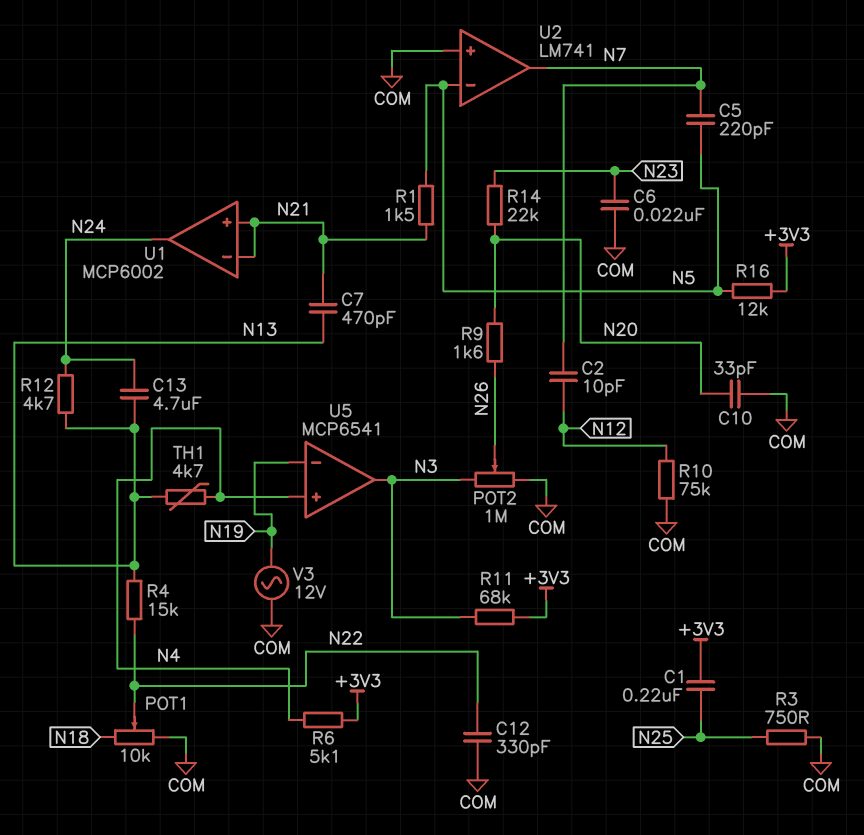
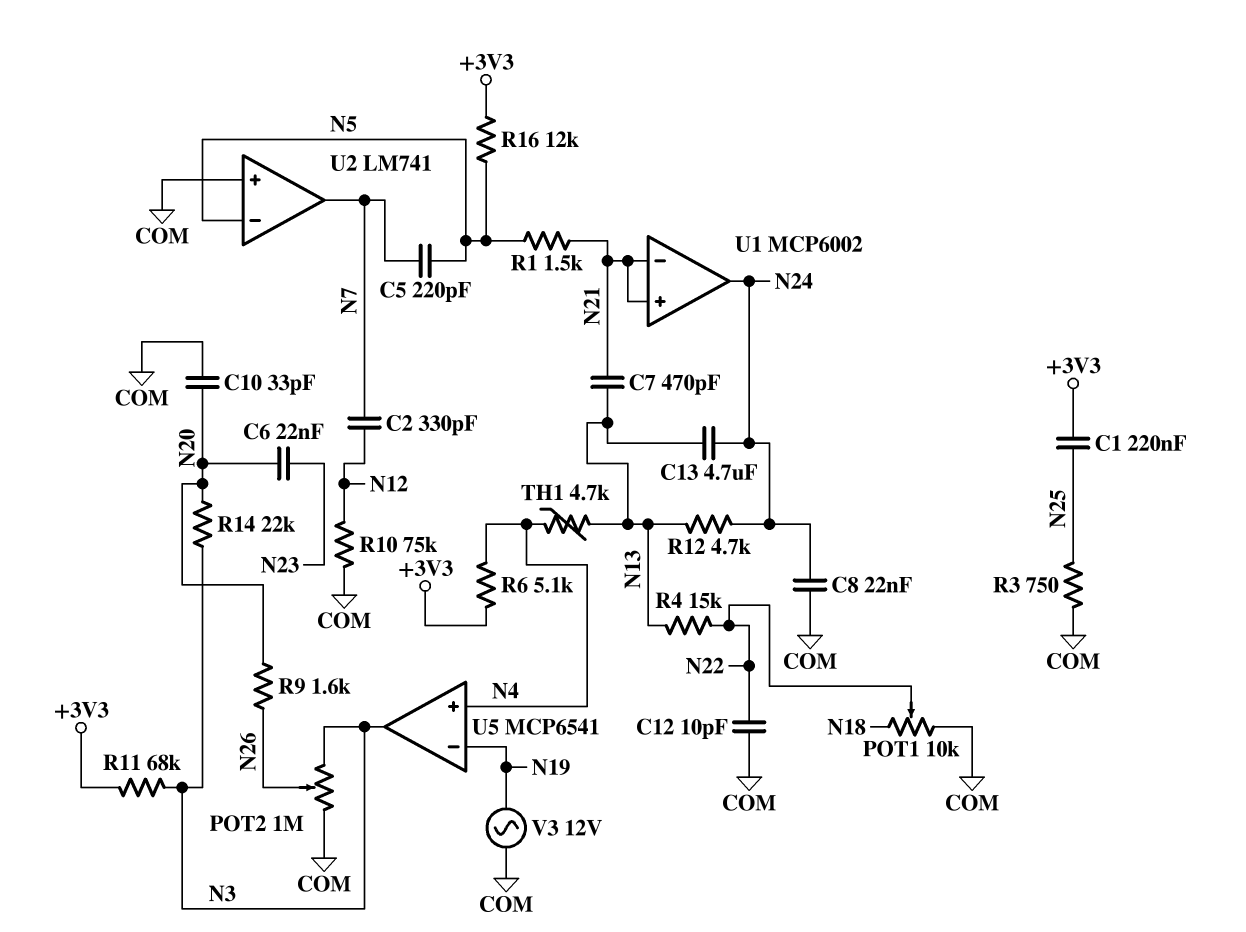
C2: 10pF (N7, N12) -> 330pF (N7, N12)
C6: 22nF (COM, N23) -> 22nF (N20, N23)
C8: none -> 22nF (COM, N24)
C12: 330pF (COM, N22) -> 10pF (COM, N22)
R14: 22k (N20, N23) -> 22k (N3, N20)

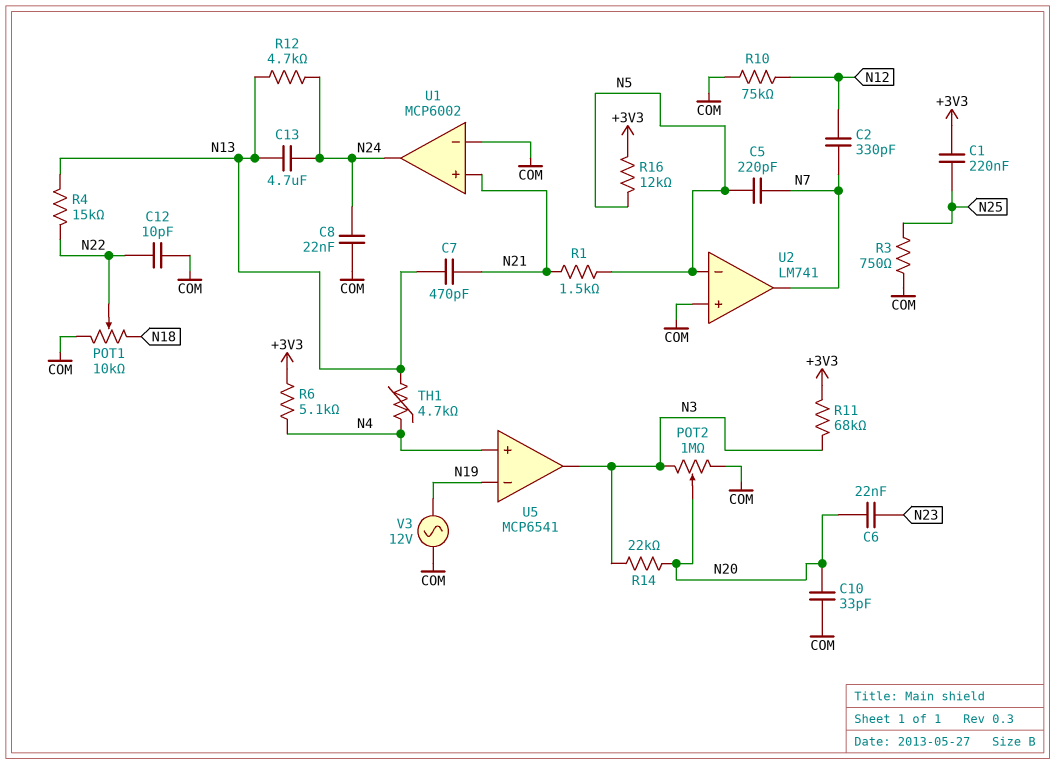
POT2: 1M (COM, N3, wiper N26) -> 1M (COM, N3, wiper N20)
R9: 1.6k (N20, N26) -> none
U1 pin in-: N21 -> COM

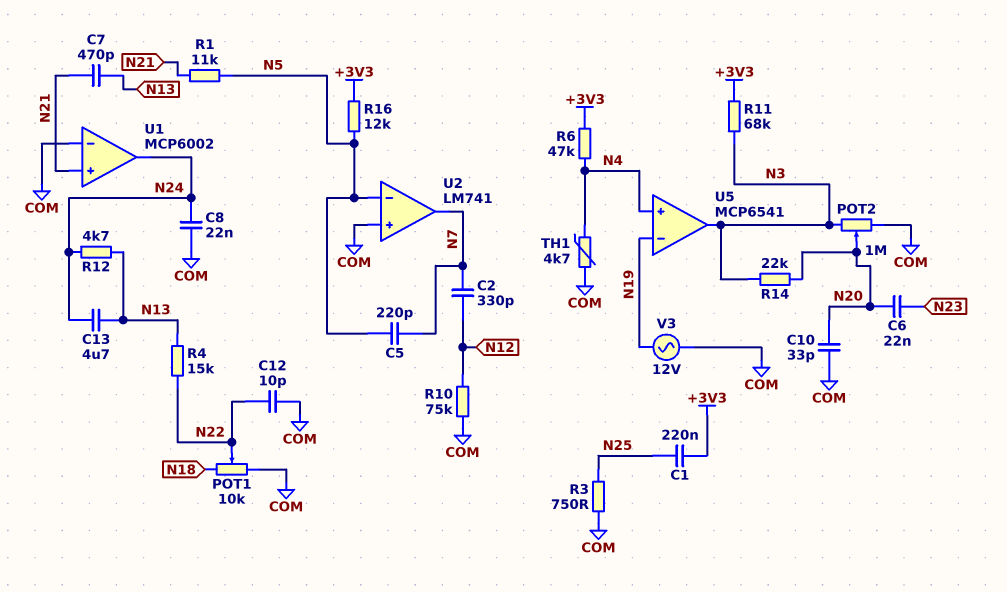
R1: 1.5k (N5, N21) -> 11k (N5, N21)
R6: 5.1k (+3V3, N4) -> 47k (+3V3, N4)
TH1: 4.7k (N4, N13) -> 4.7k (COM, N4)

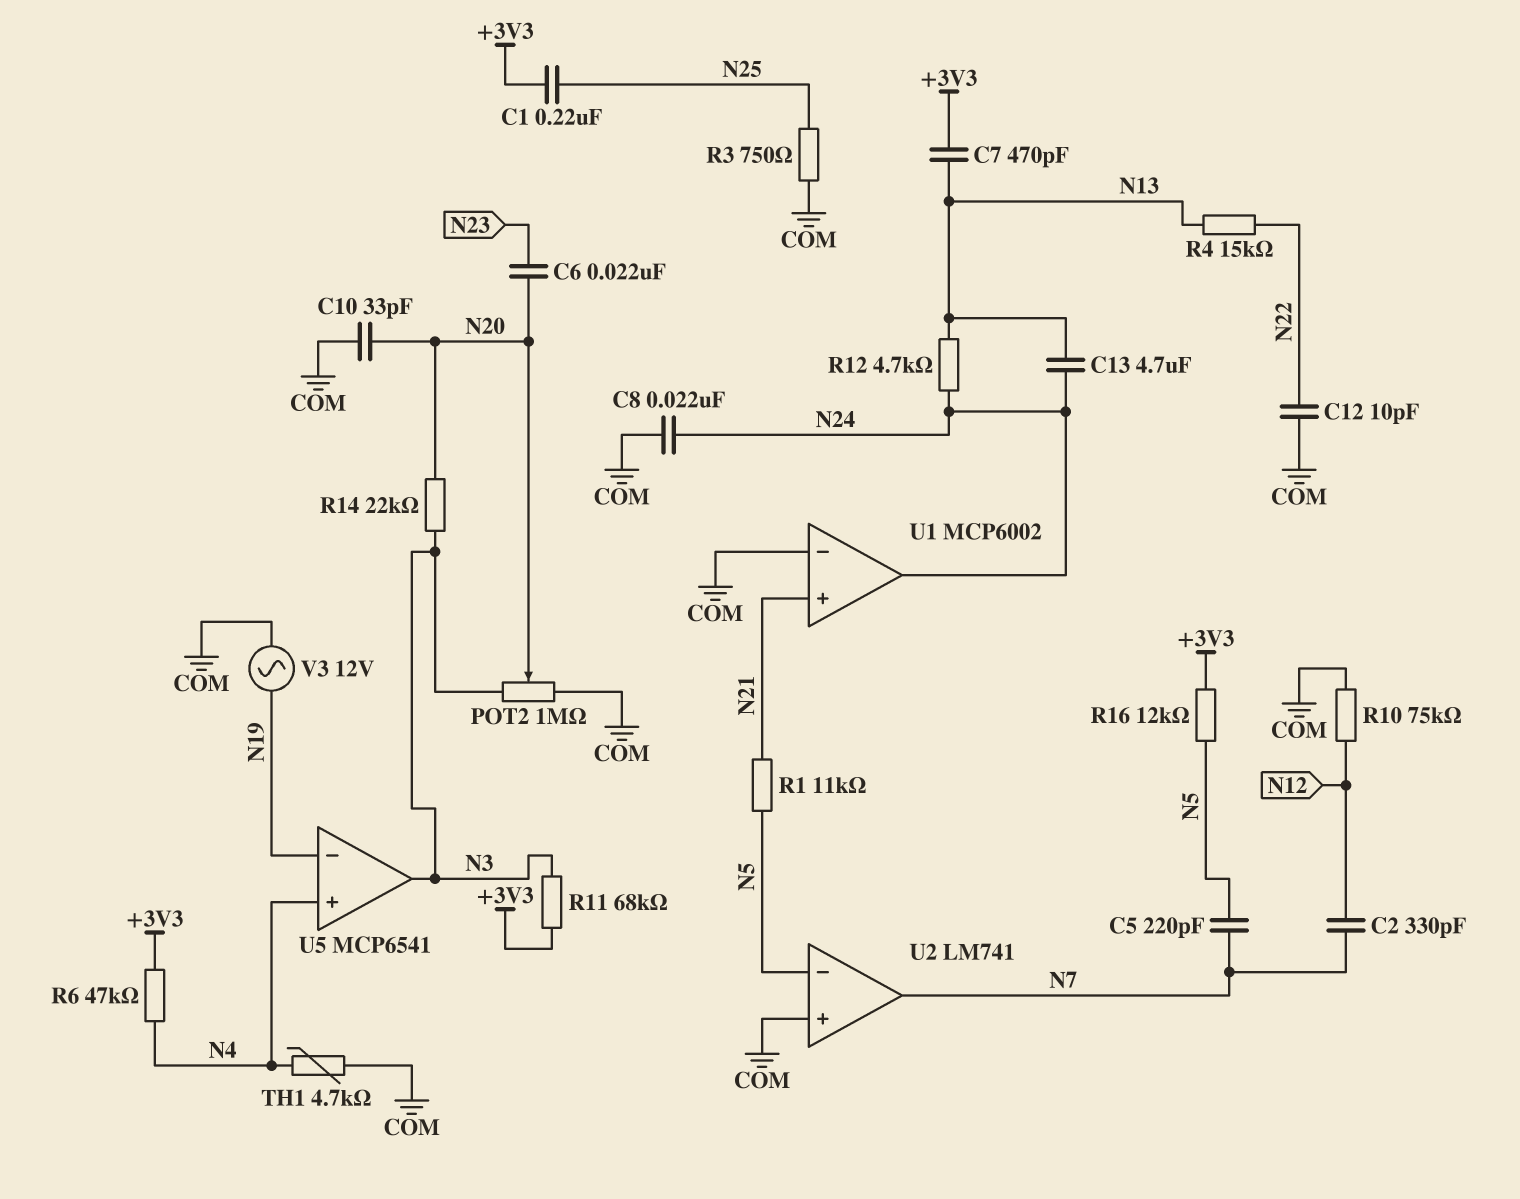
C7: 470pF (N13, N21) -> 470pF (+3V3, N13)
POT1: 10k (COM, N18, wiper N22) -> none

